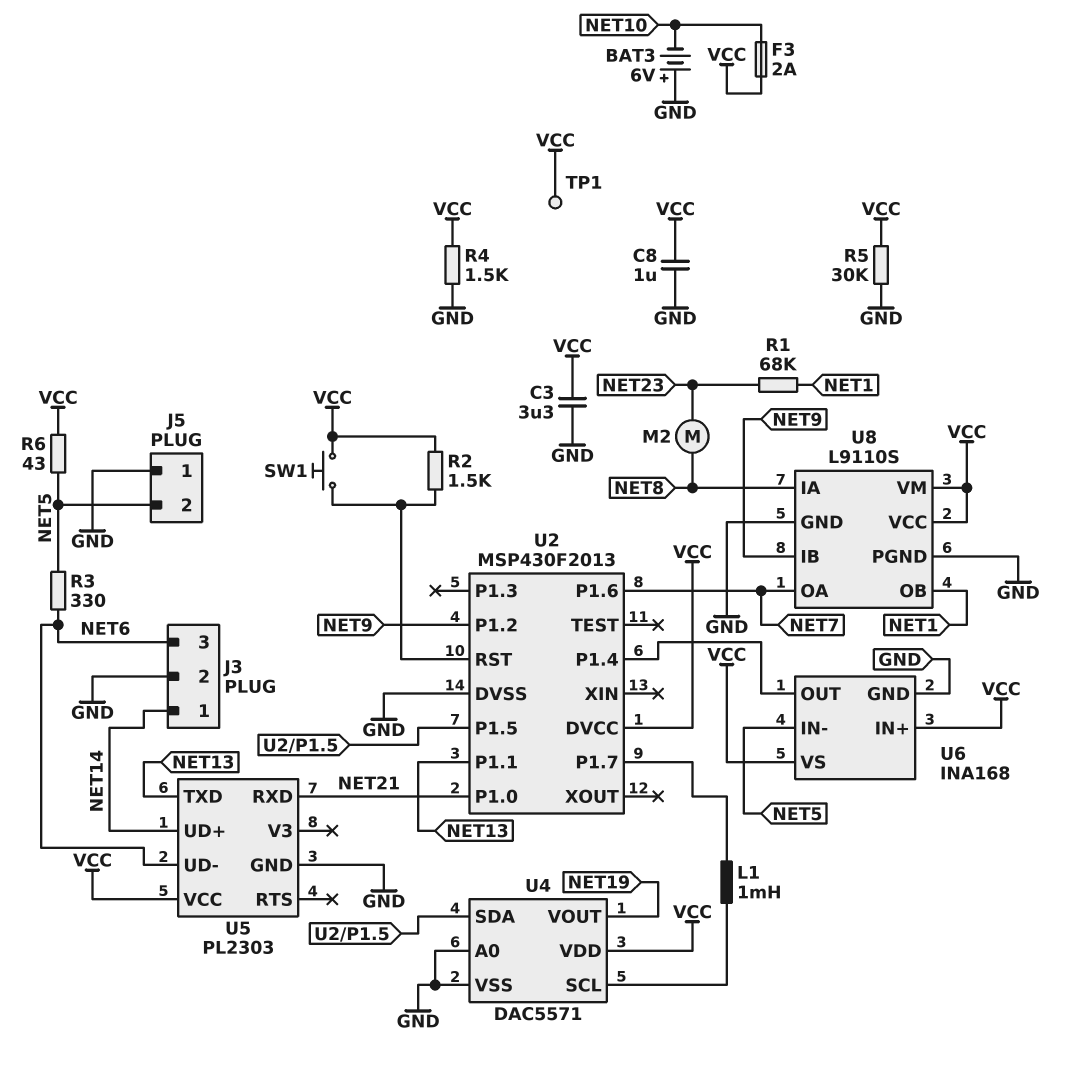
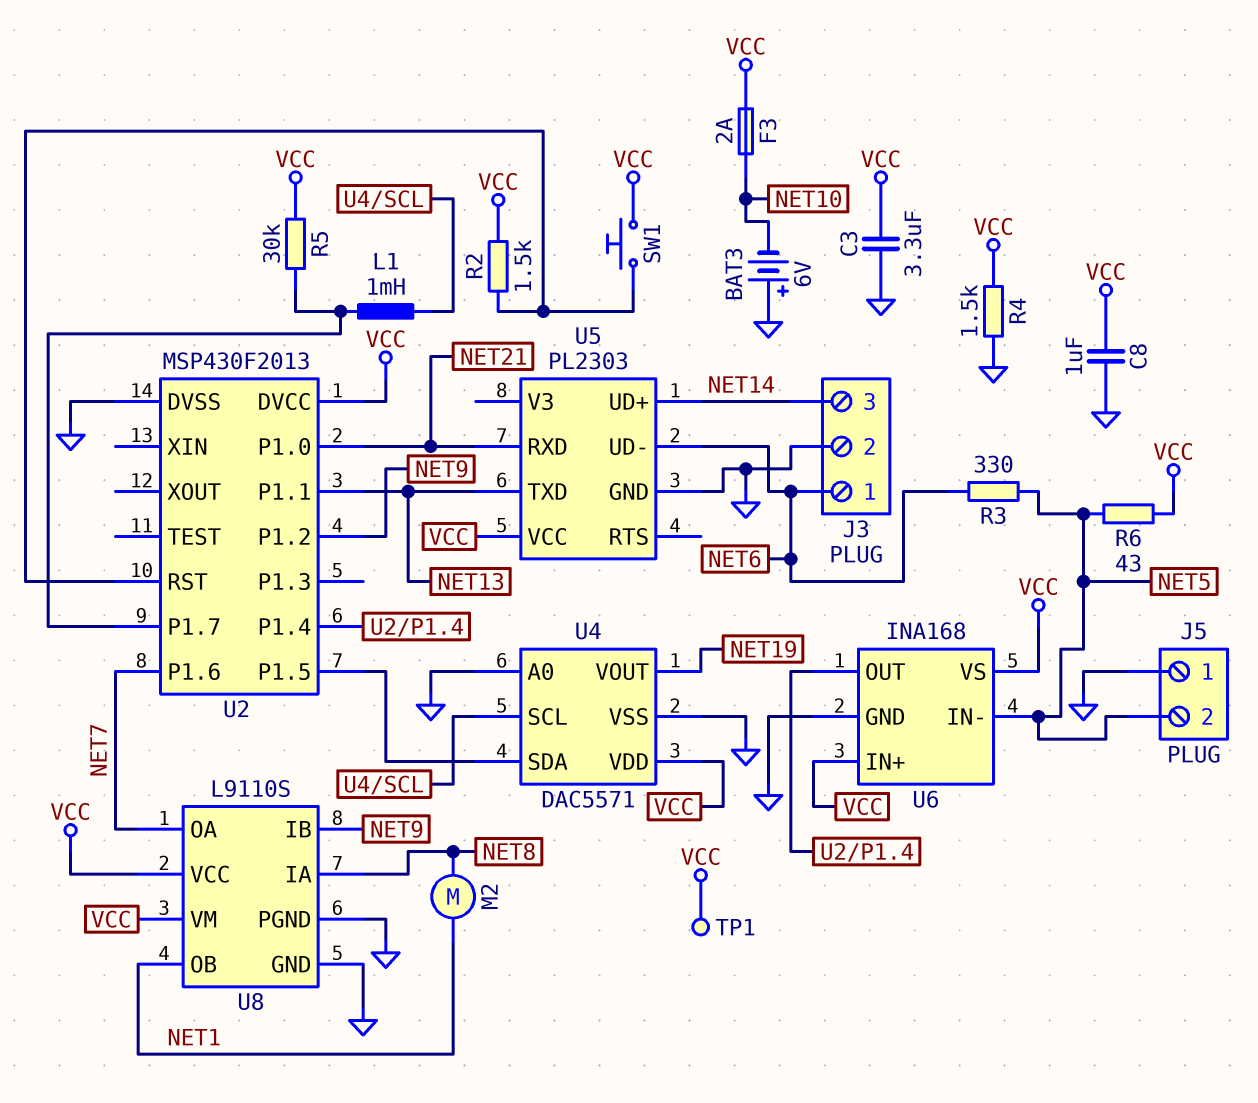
J3 pin 1: NET14 -> NET6
J3 pin 3: NET6 -> NET14
M2: motor (NET8, NET23) -> motor (NET1, NET8)
R1: 68k (NET1, NET23) -> none
R5: 30k (GND, VCC) -> 30k (U2/P1.7, VCC)

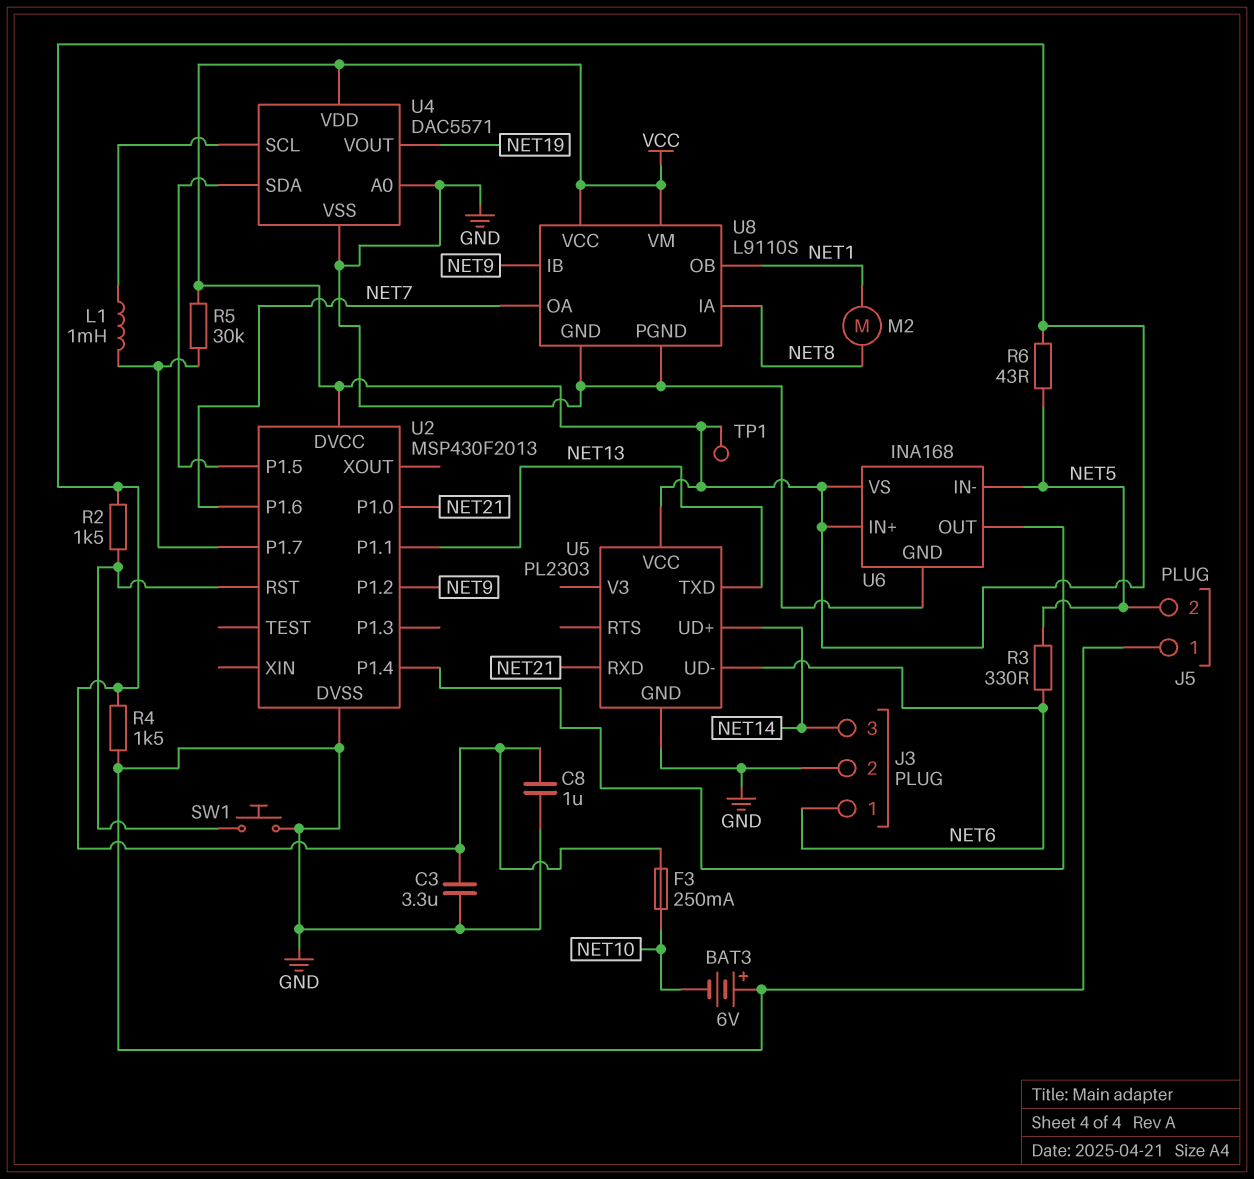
F3: 2A (NET10, VCC) -> 250mA (NET10, VCC)
SW1: button (U2/RST, VCC) -> button (GND, U2/RST)

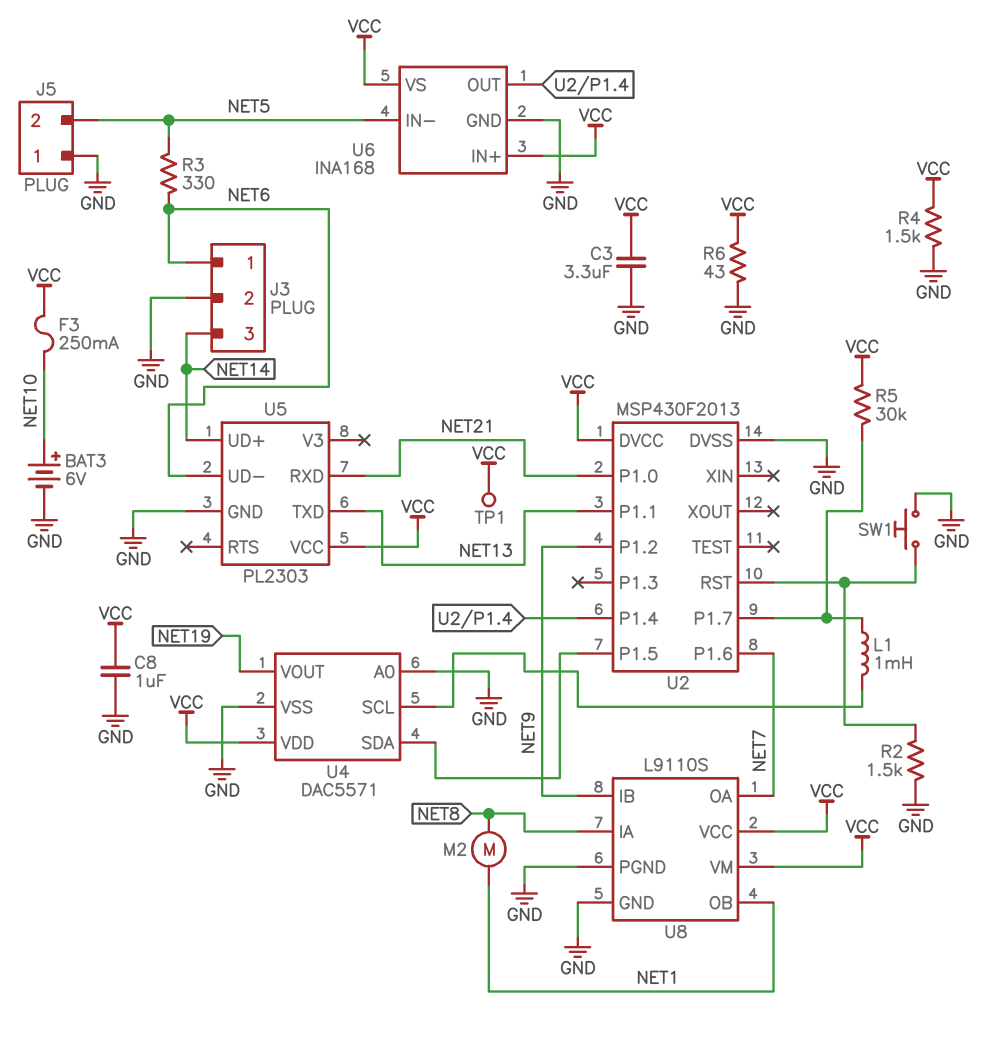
BAT3: 6V (plus GND, minus NET10) -> 6V (plus NET10, minus GND)
R2: 1.5k (U2/RST, VCC) -> 1.5k (GND, U2/RST)
R6: 43 (NET5, VCC) -> 43 (GND, VCC)

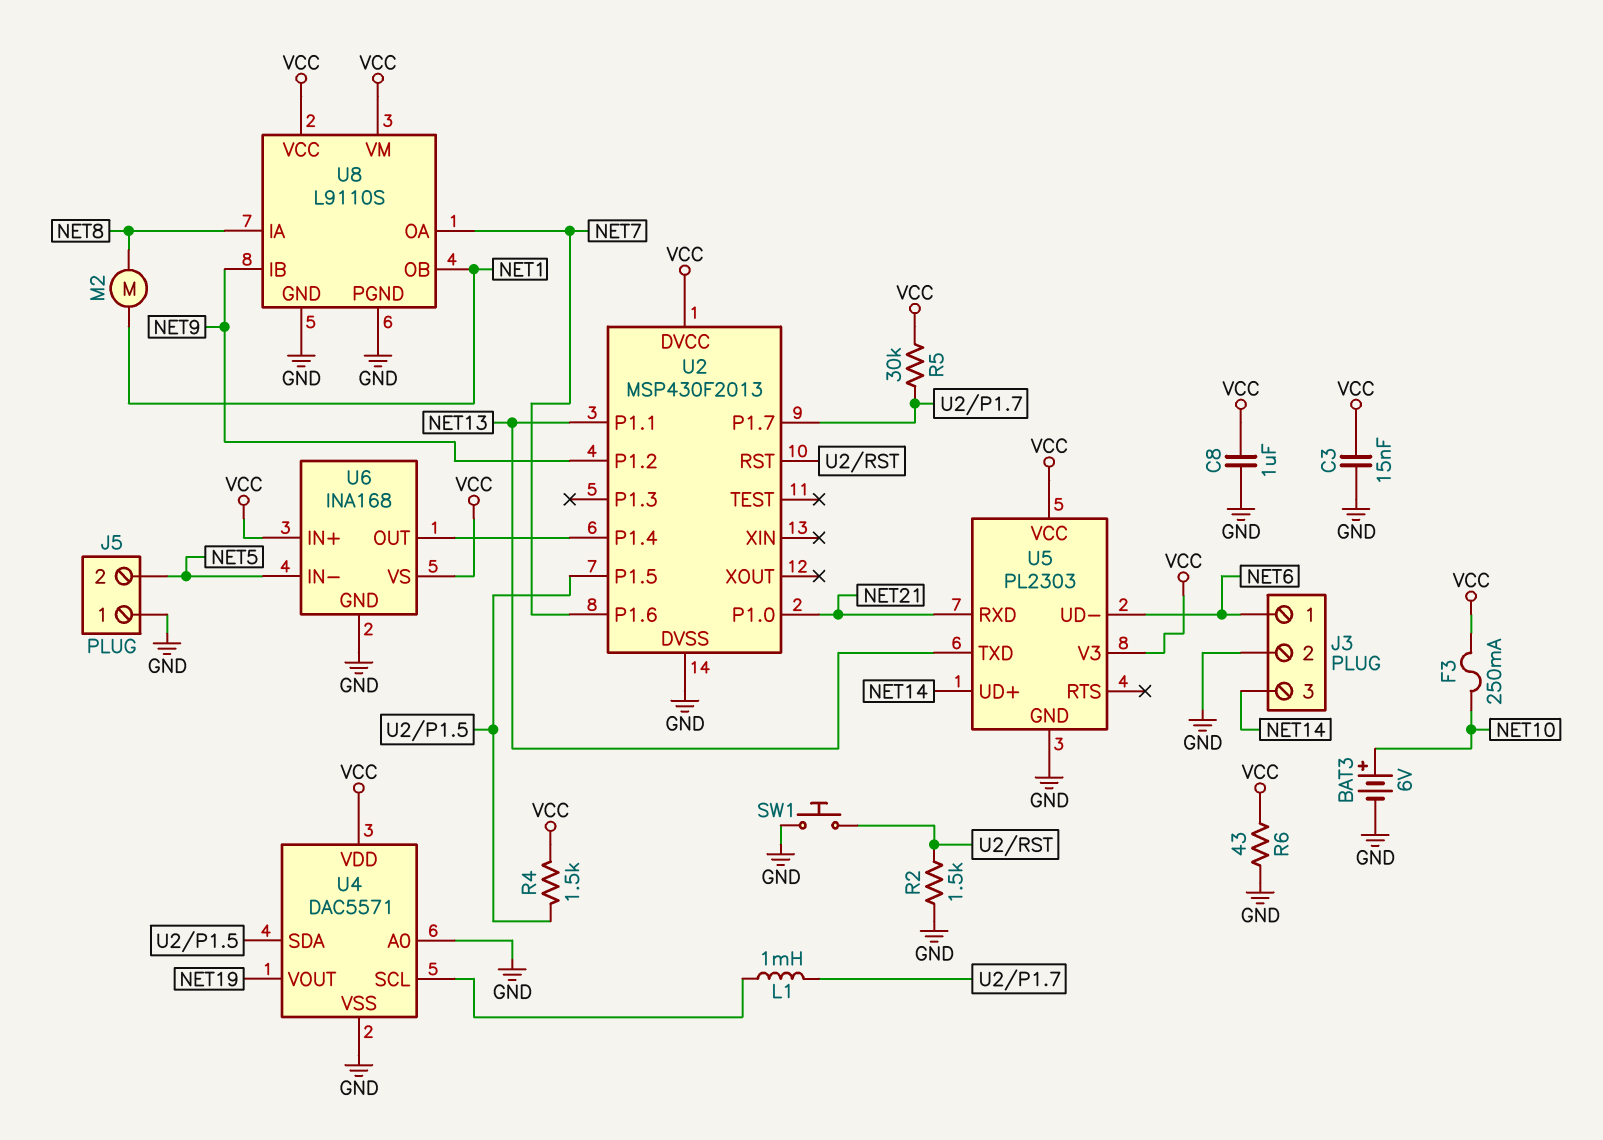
C3: 3.3uF (GND, VCC) -> 15nF (GND, VCC)
R3: 330 (NET5, NET6) -> none
R4: 1.5k (GND, VCC) -> 1.5k (U2/P1.5, VCC)
TP1: test point (VCC) -> none
U5 pin V3: none -> VCC

